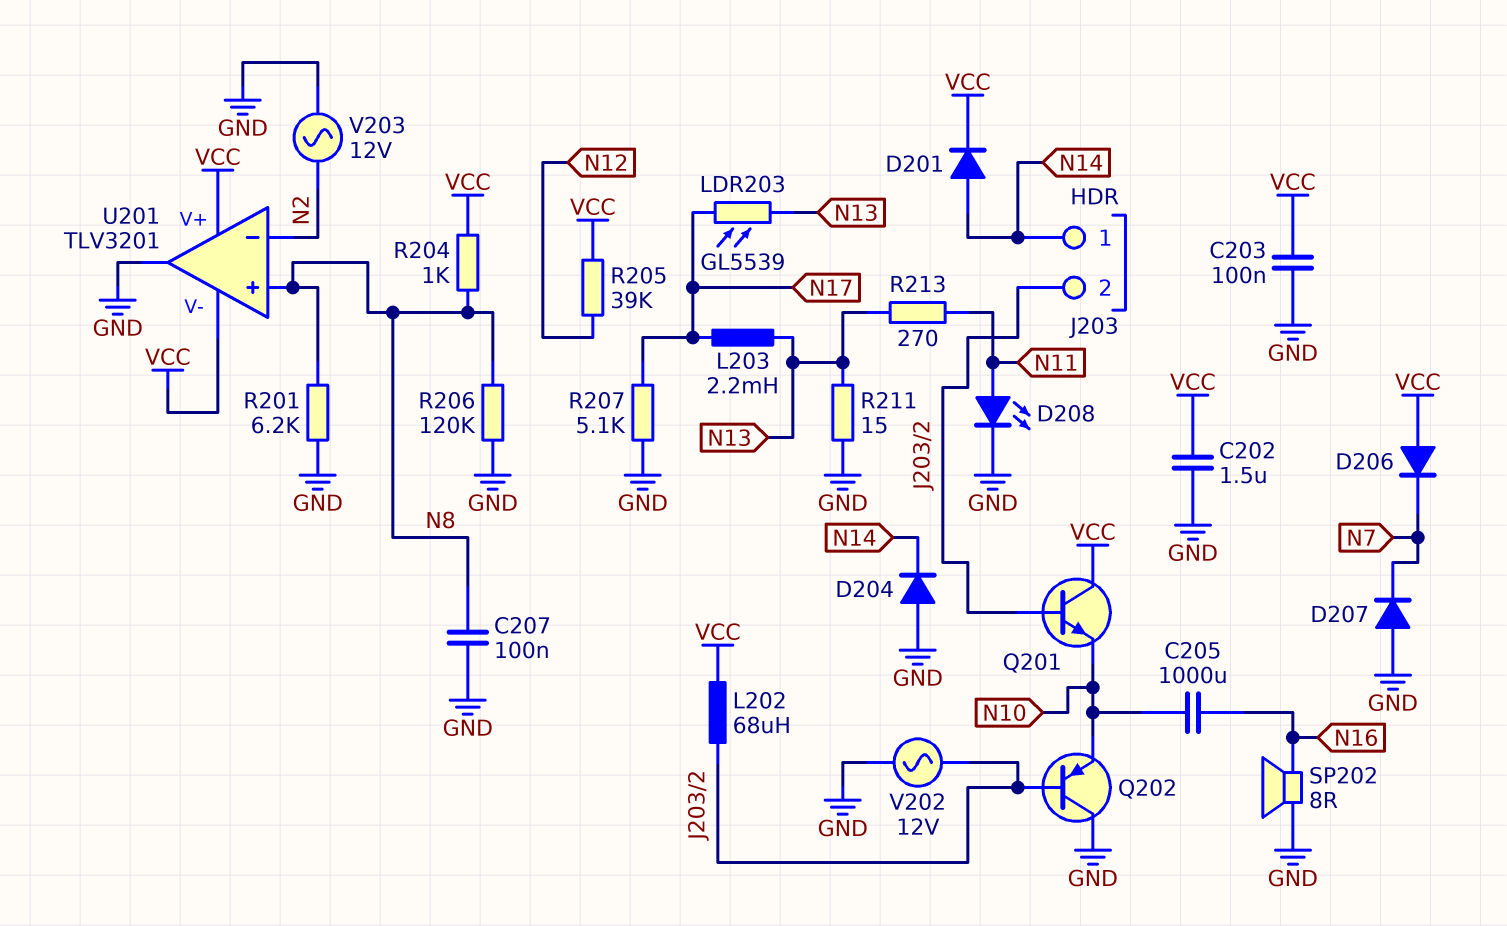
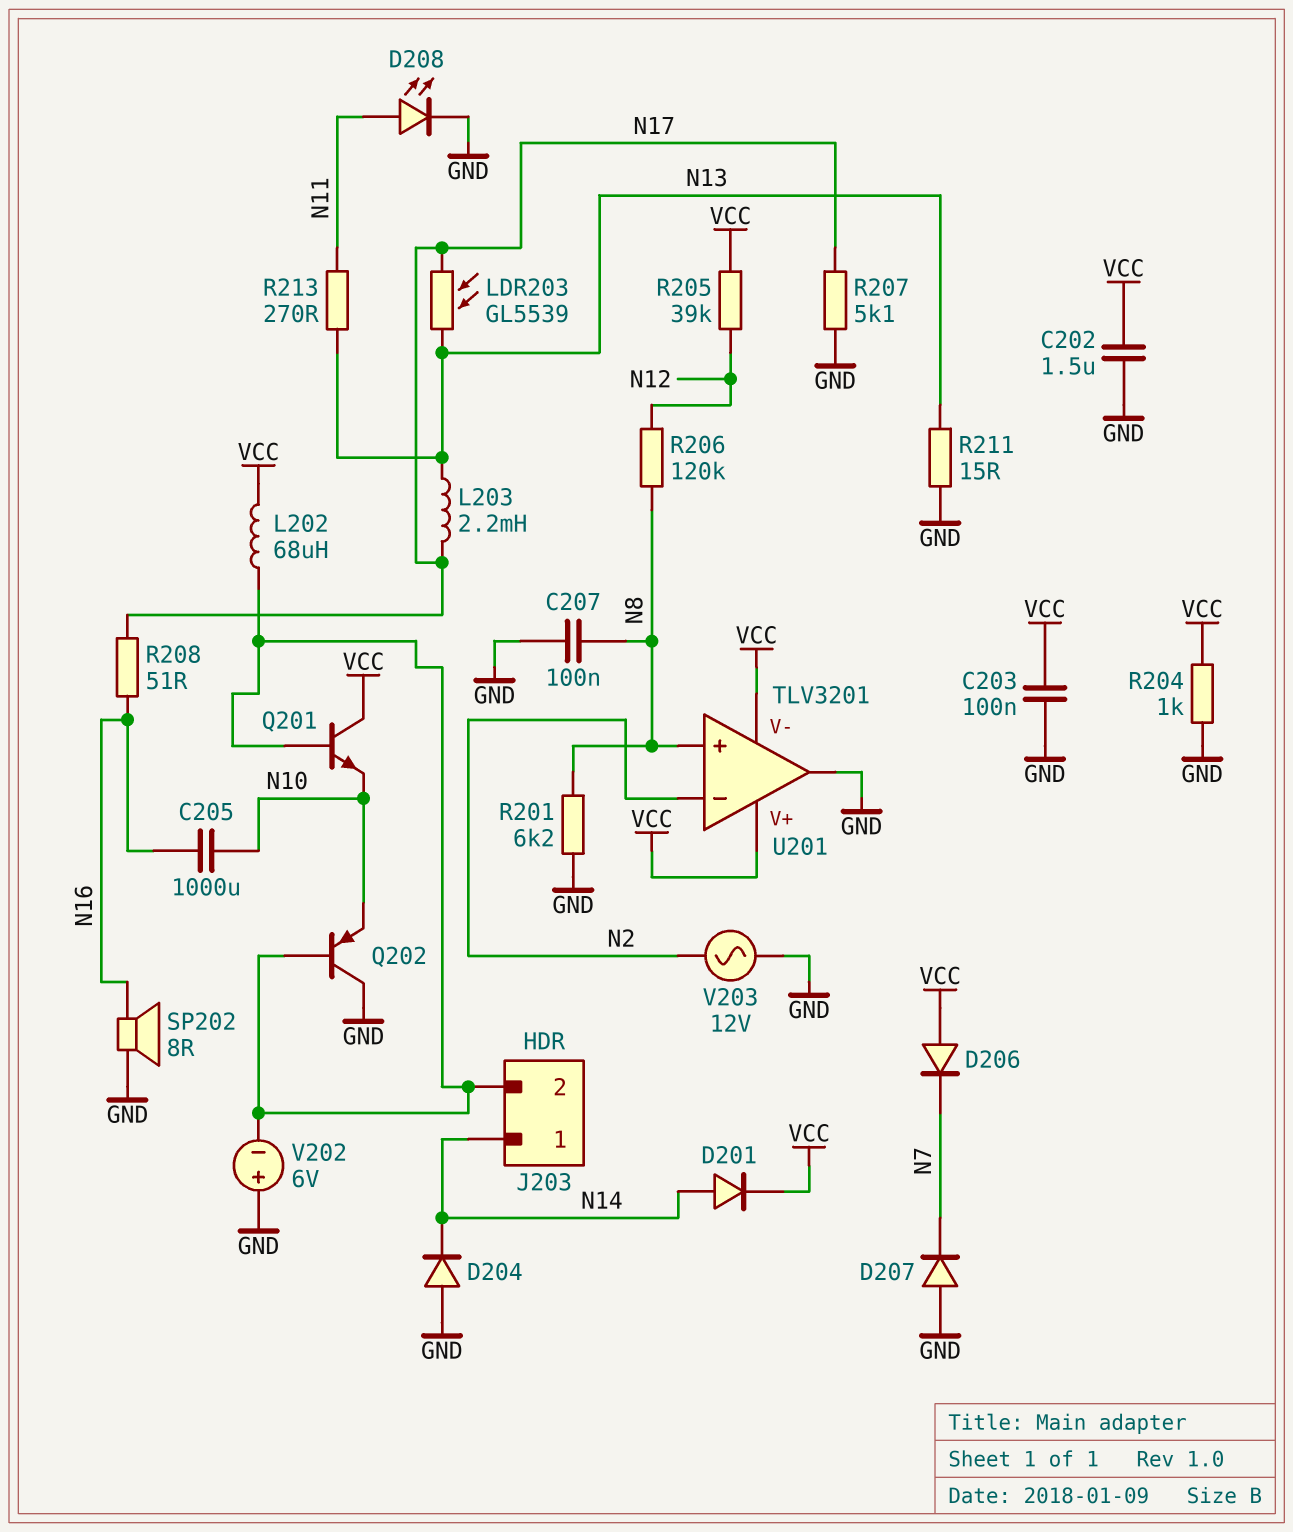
R204: 1k (N8, VCC) -> 1k (GND, VCC)
R206: 120k (GND, N8) -> 120k (N8, N12)
R208: none -> 51 (N16, N17)
V202: AC 12V (GND, J203/2) -> 6V (plus GND, minus J203/2)

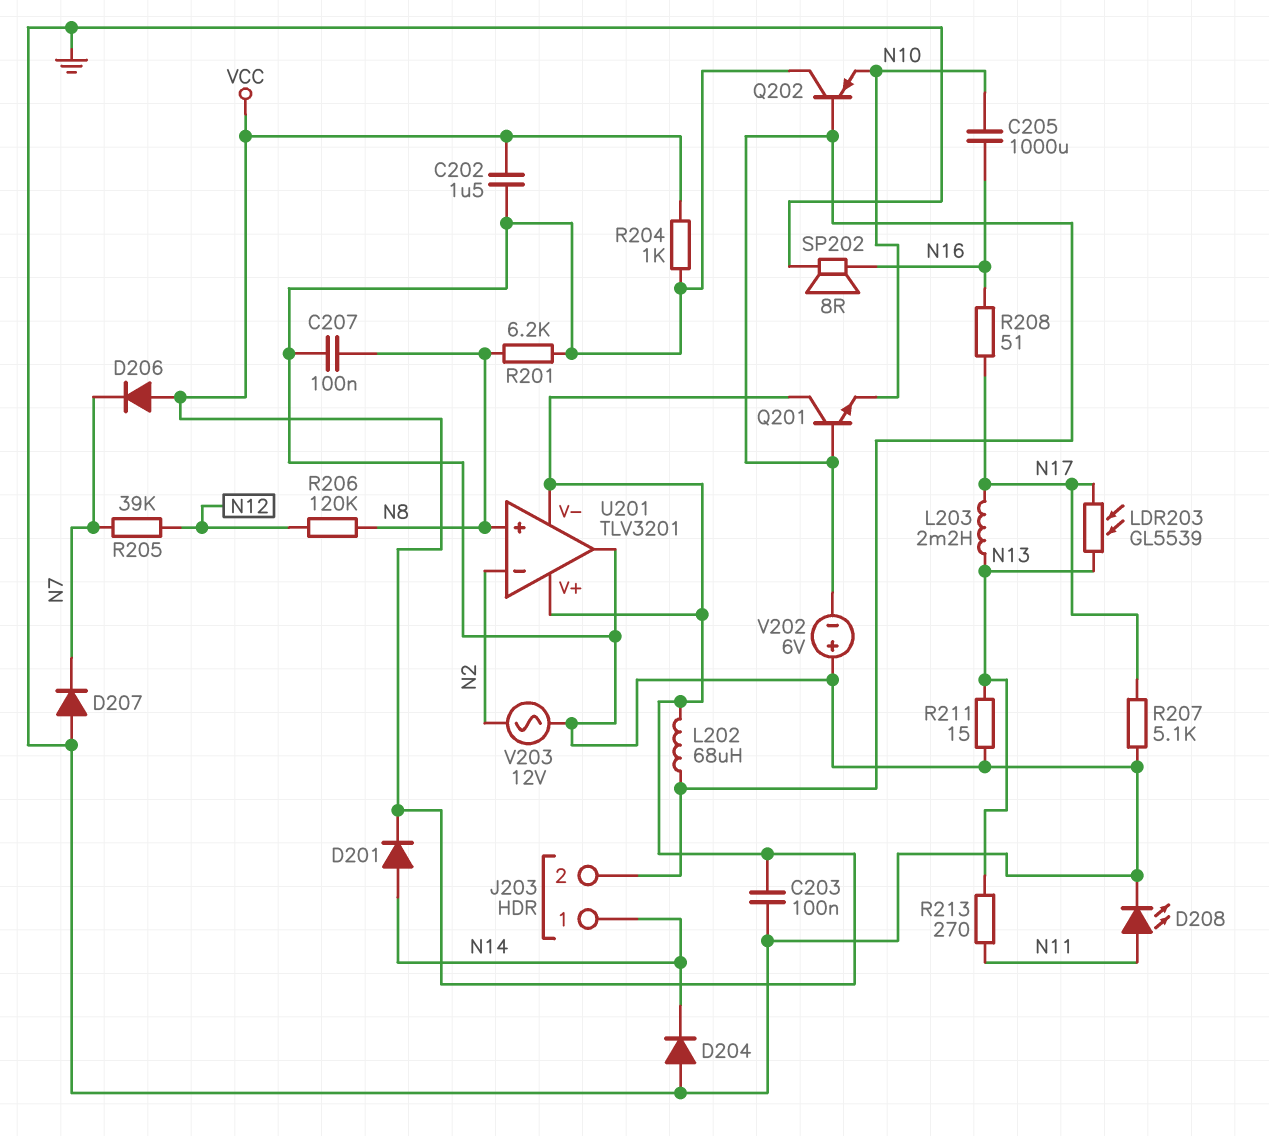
R205: 39k (N12, VCC) -> 39k (N7, N12)

